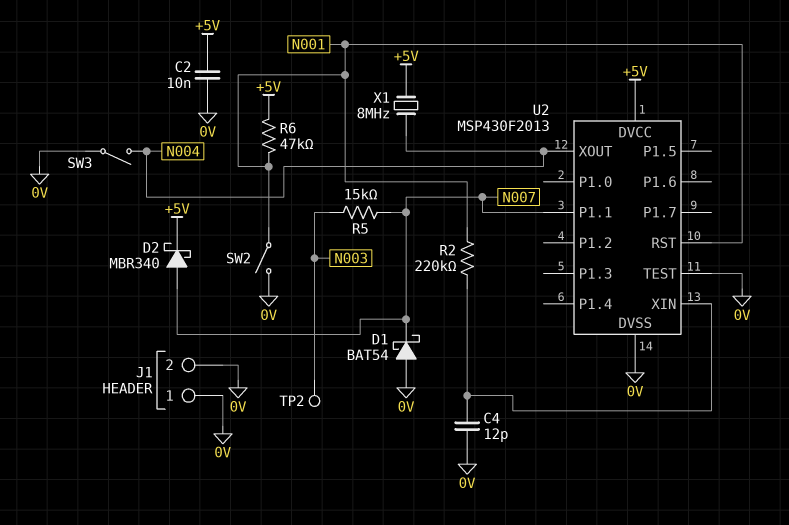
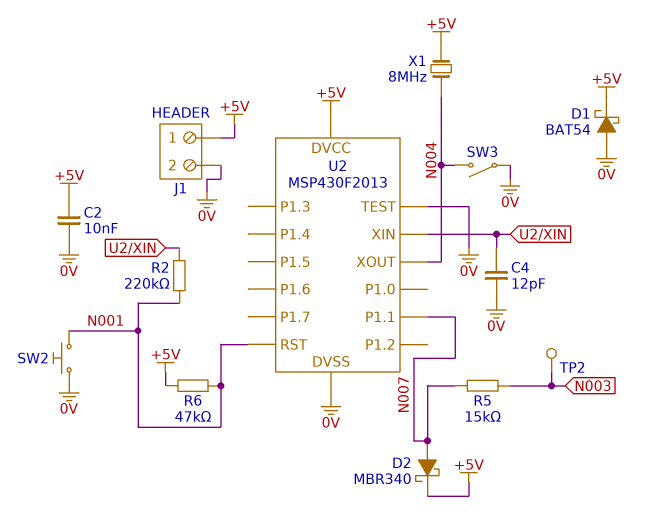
D1: schottky BAT54 (A 0V, K N007) -> schottky BAT54 (A 0V, K +5V)
J1 pin 1: 0V -> +5V
SW2: switch (0V, N001) -> button (0V, N001)

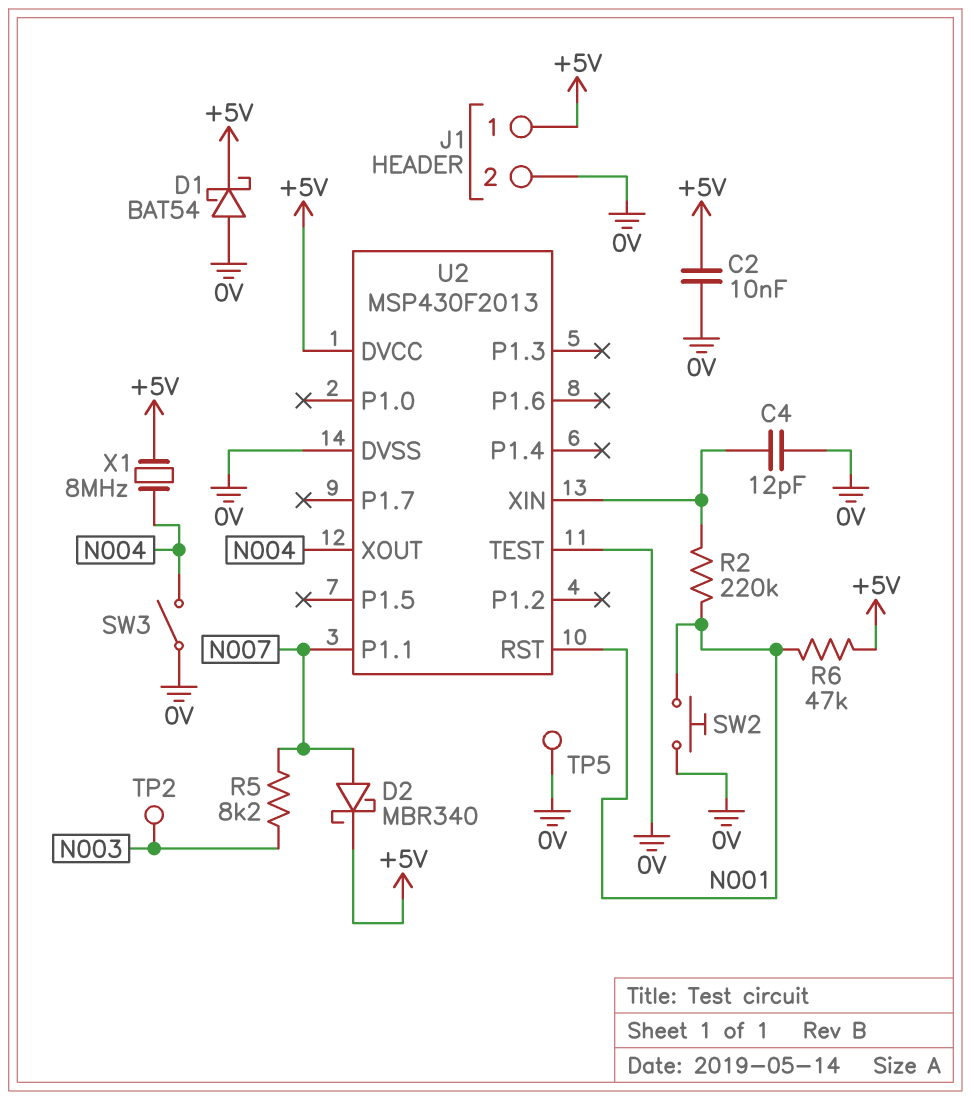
R5: 15k (N003, N007) -> 8.2k (N003, N007)
TP5: none -> test point (0V)

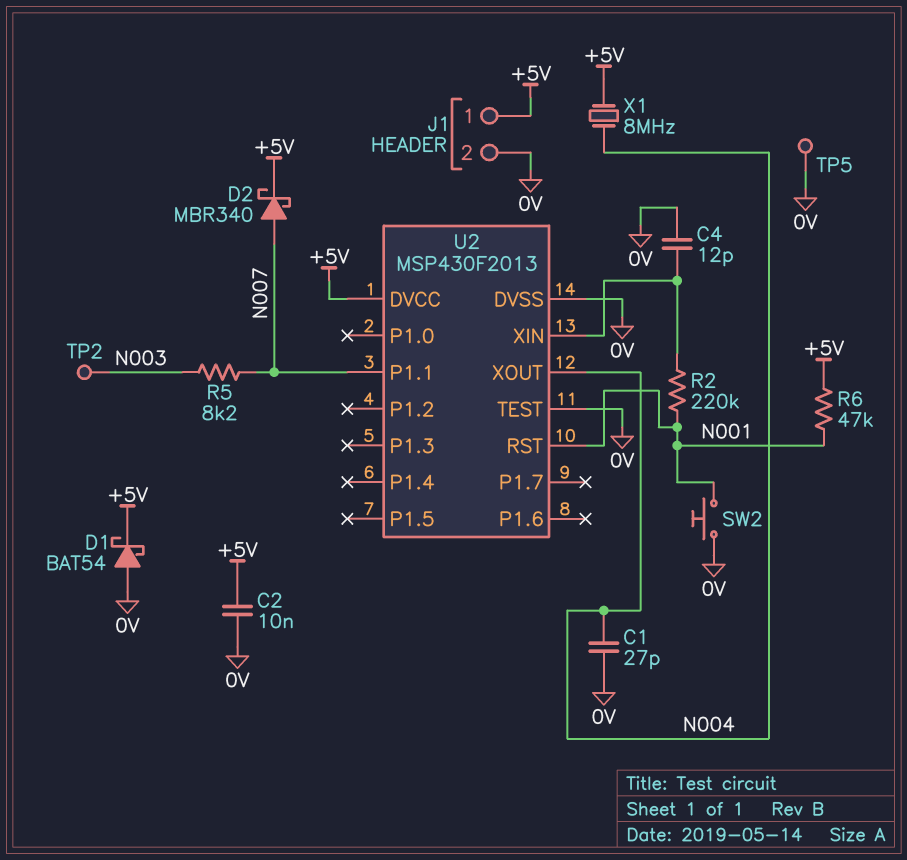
C1: none -> 27pF (0V, N004)
SW3: switch (0V, N004) -> none

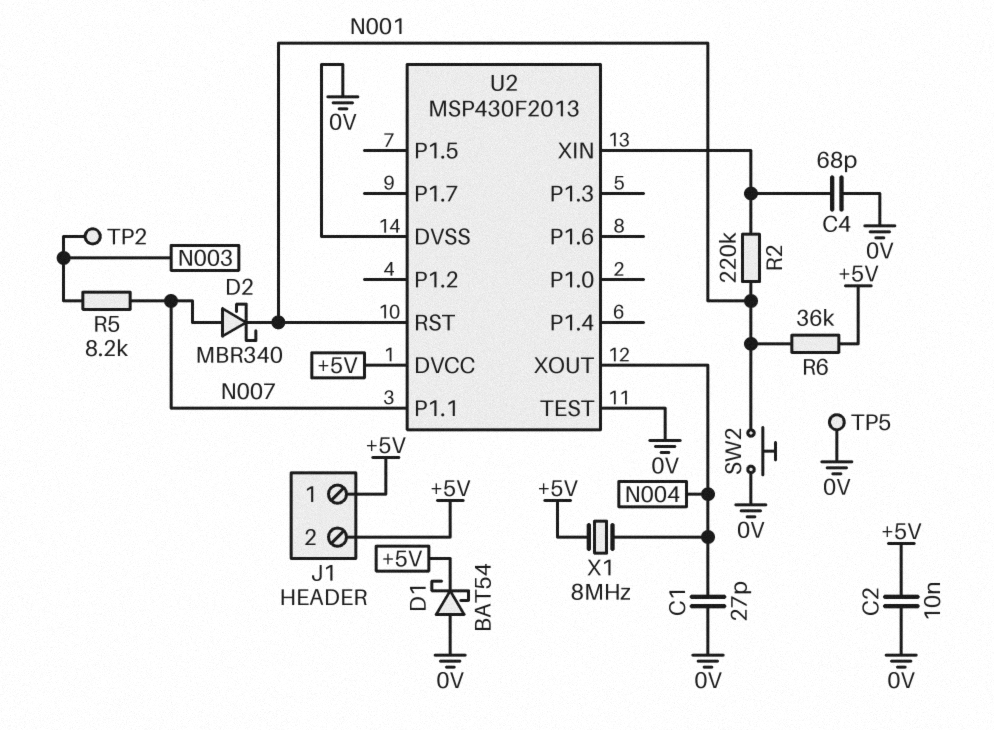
C4: 12pF (0V, U2/XIN) -> 68pF (0V, U2/XIN)
D2: schottky MBR340 (A N007, K +5V) -> schottky MBR340 (A N007, K N001)
J1 pin 2: 0V -> +5V
R6: 47k (+5V, N001) -> 36k (+5V, N001)

